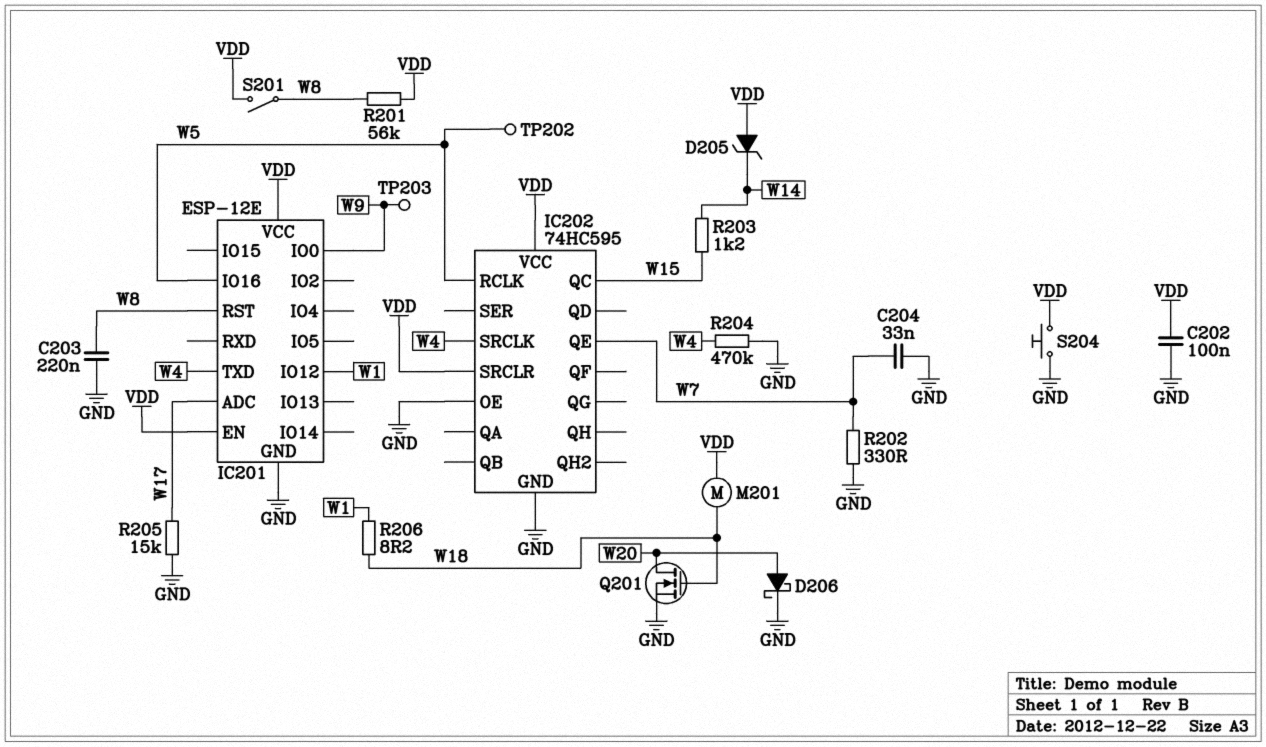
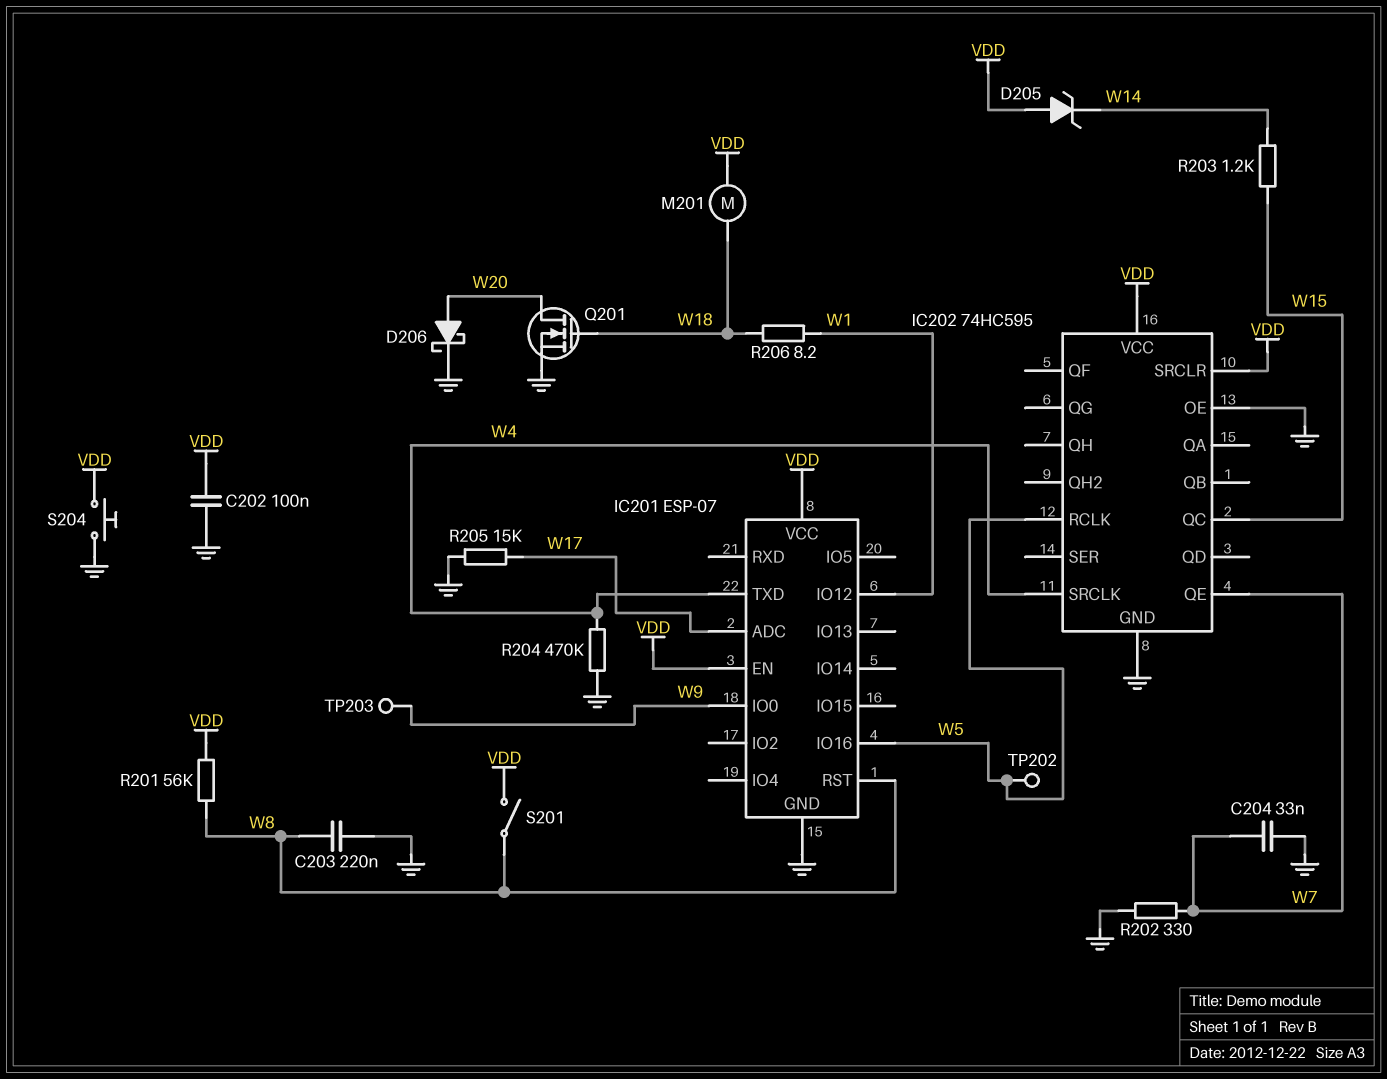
IC201: ESP-12E -> ESP-07

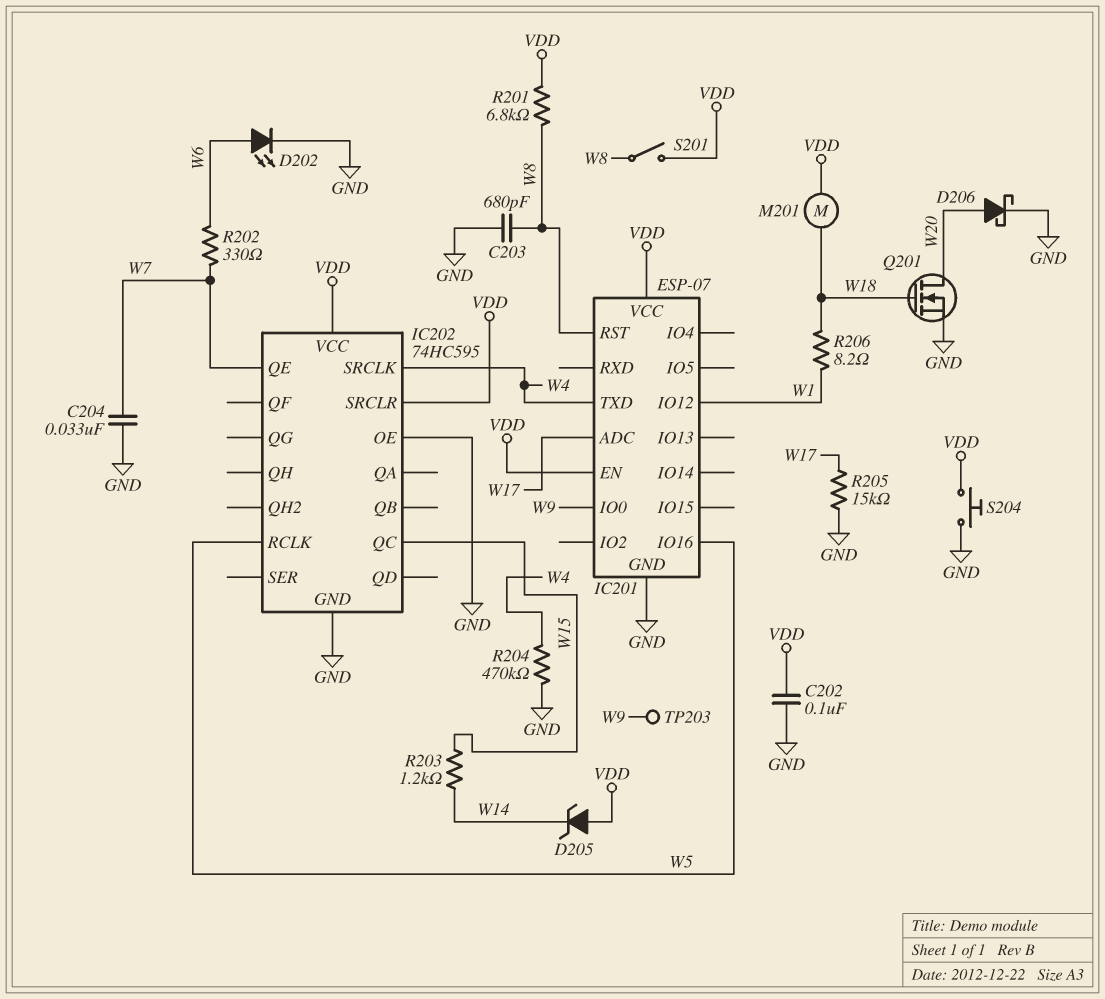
C203: 220nF (GND, W8) -> 680pF (GND, W8)
D202: none -> LED (A W6, K GND)
R201: 56k (VDD, W8) -> 6.8k (VDD, W8)
R202: 330 (GND, W7) -> 330 (W6, W7)
TP202: test point (W5) -> none

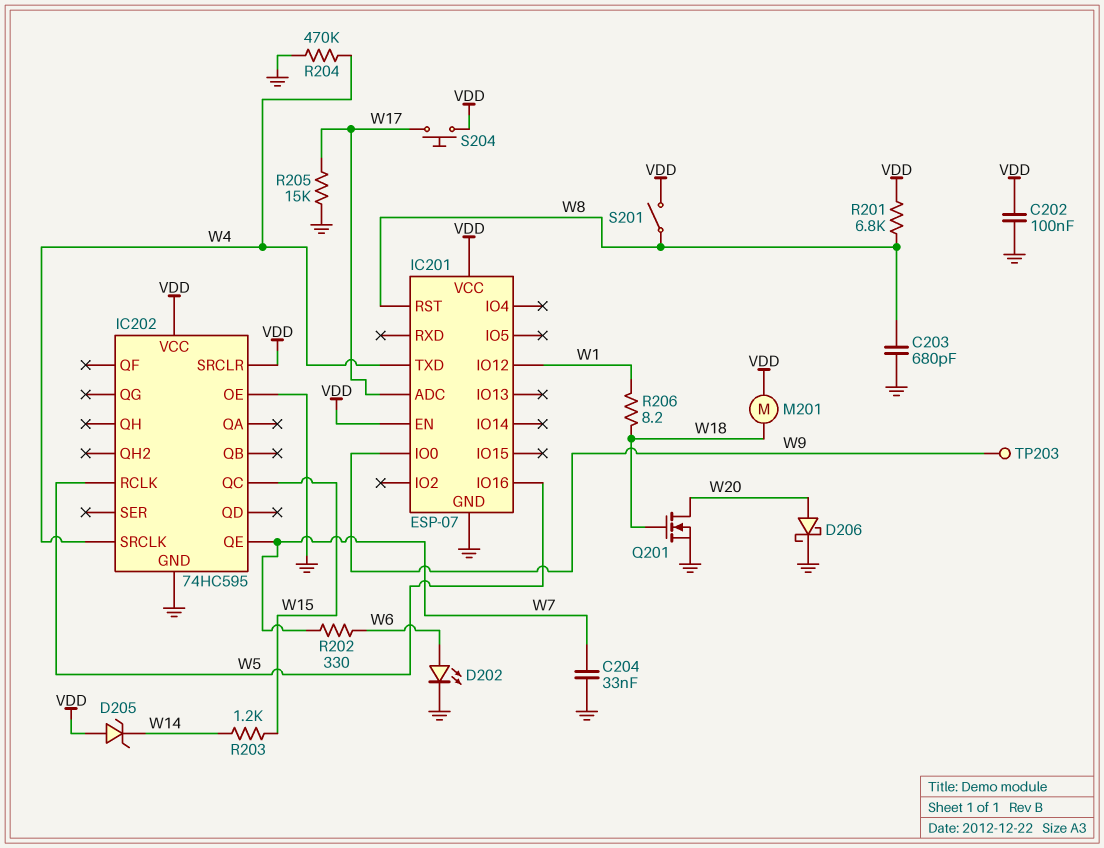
S204: button (GND, VDD) -> button (VDD, W17)

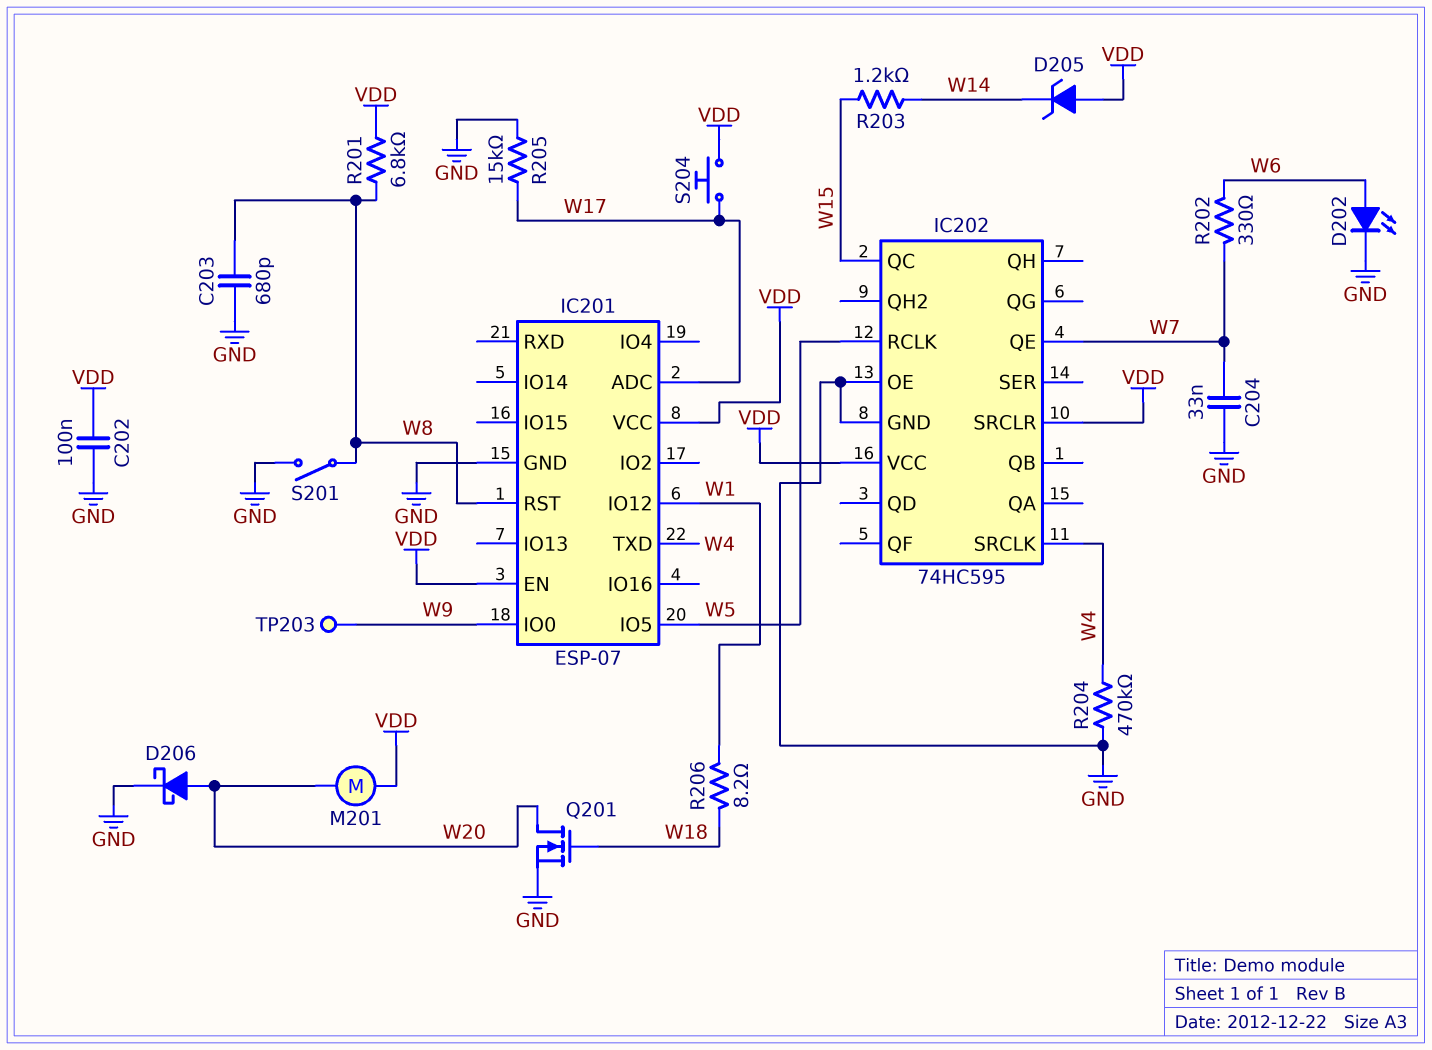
IC201 pin IO5: none -> W5
IC201 pin IO16: W5 -> none
M201: motor (VDD, W18) -> motor (VDD, W20)
S201: switch (VDD, W8) -> switch (GND, W8)

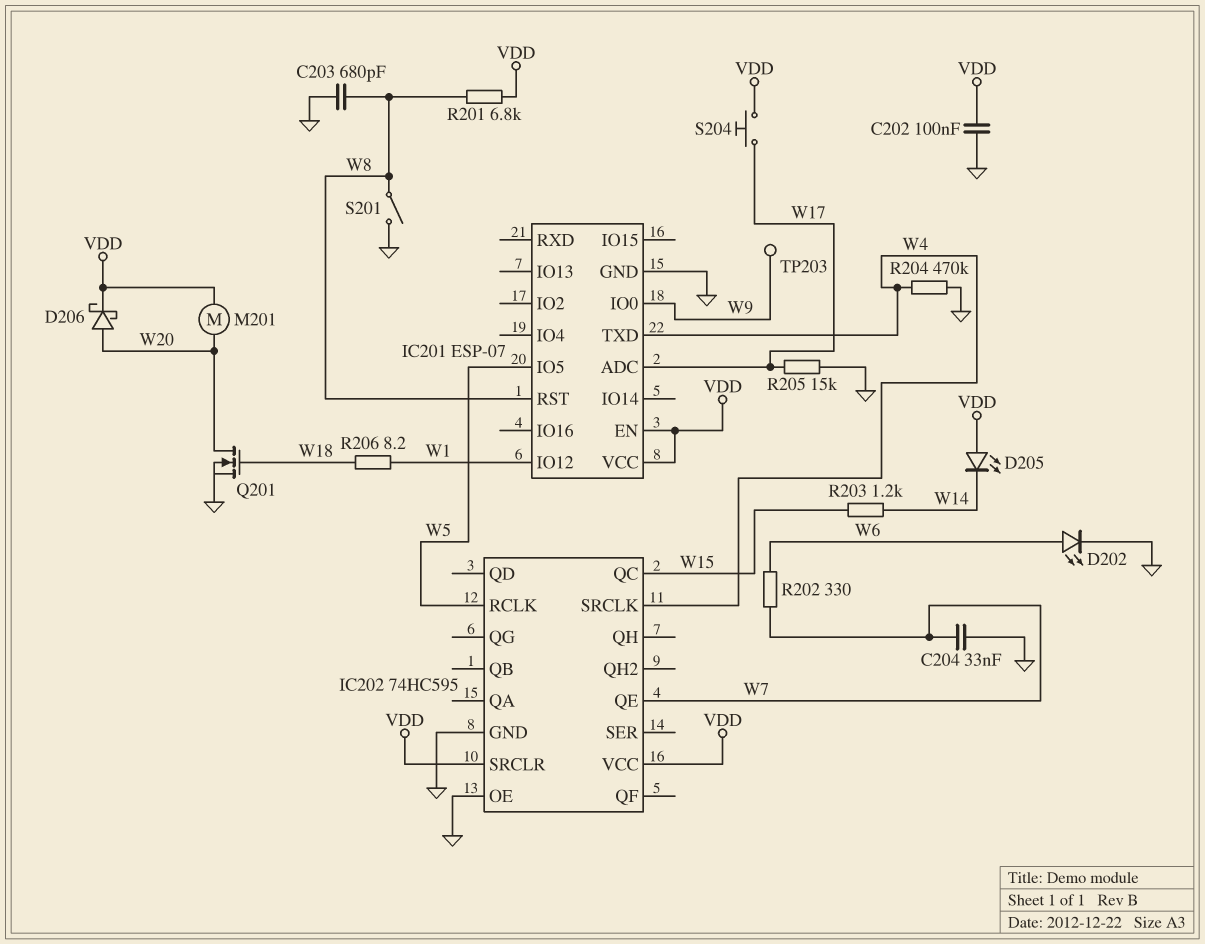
D205: zener (A VDD, K W14) -> LED (A VDD, K W14)
D206: schottky (A W20, K GND) -> schottky (A W20, K VDD)

